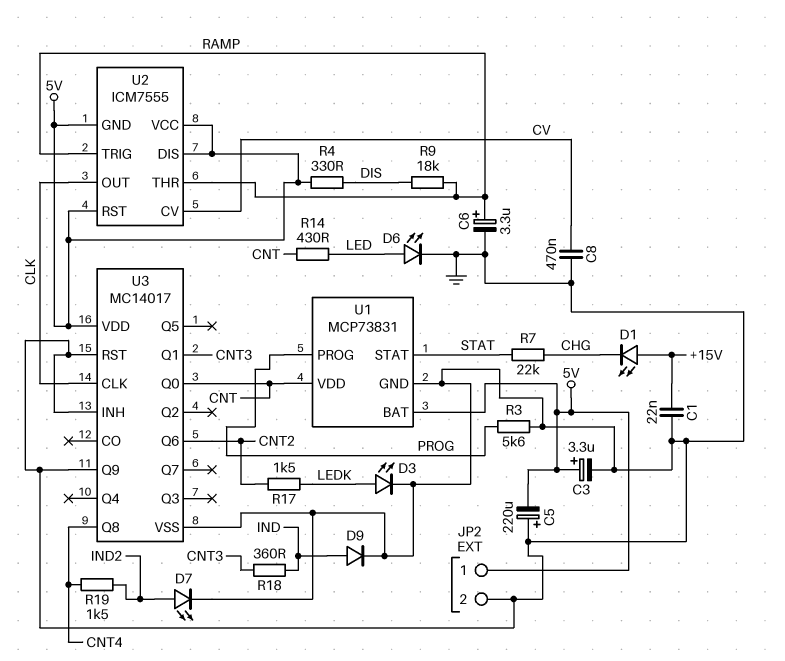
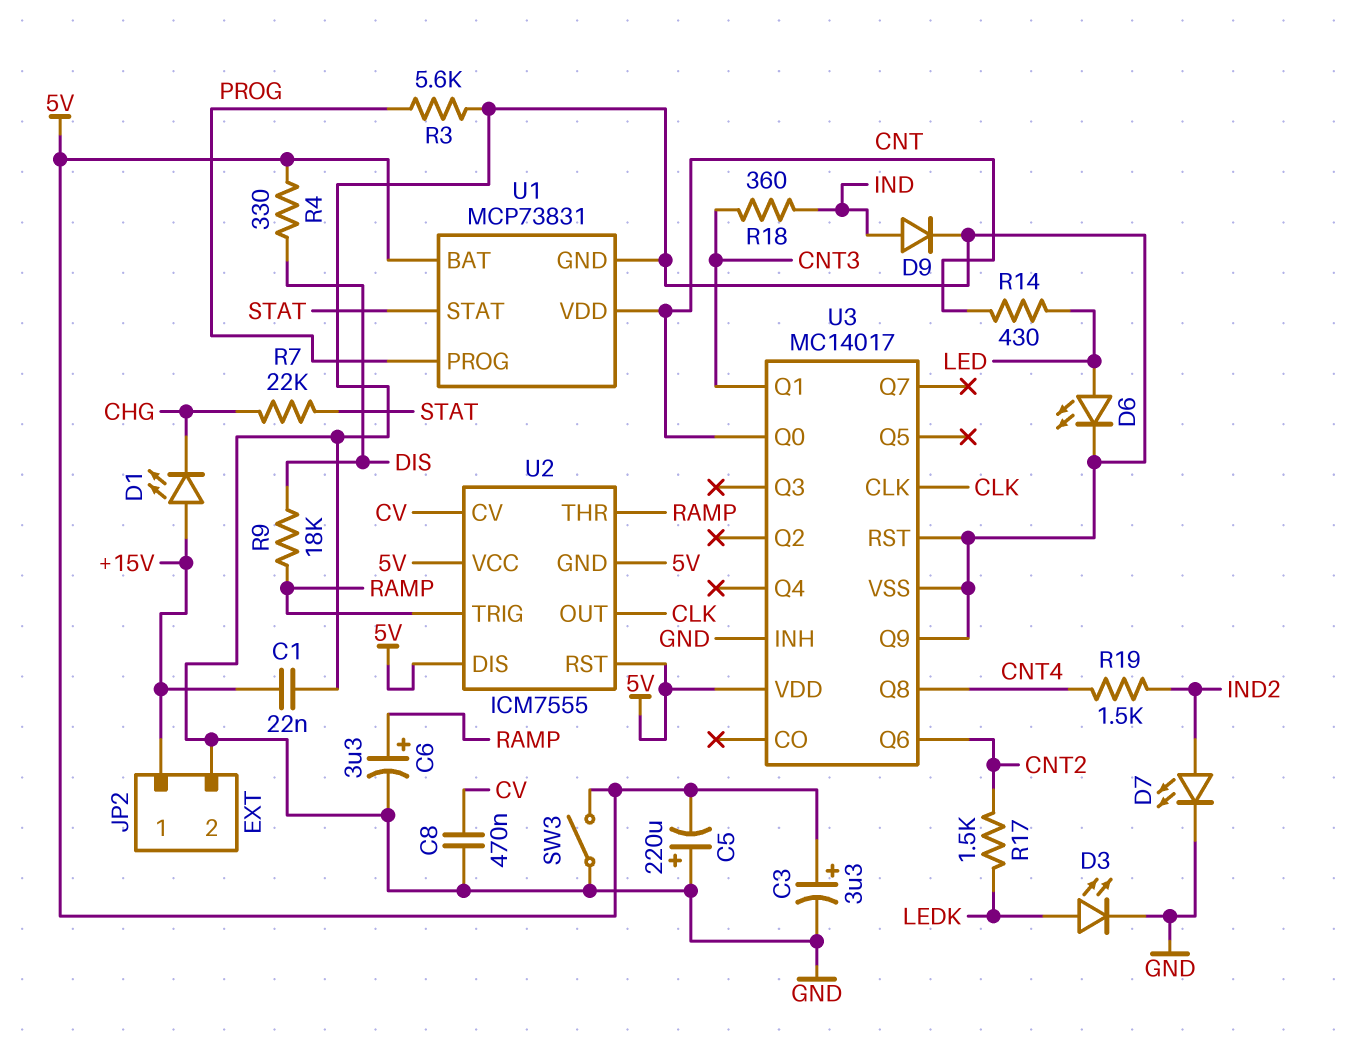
JP2 pin 1: 5V -> +15V
SW3: none -> switch (5V, GND)

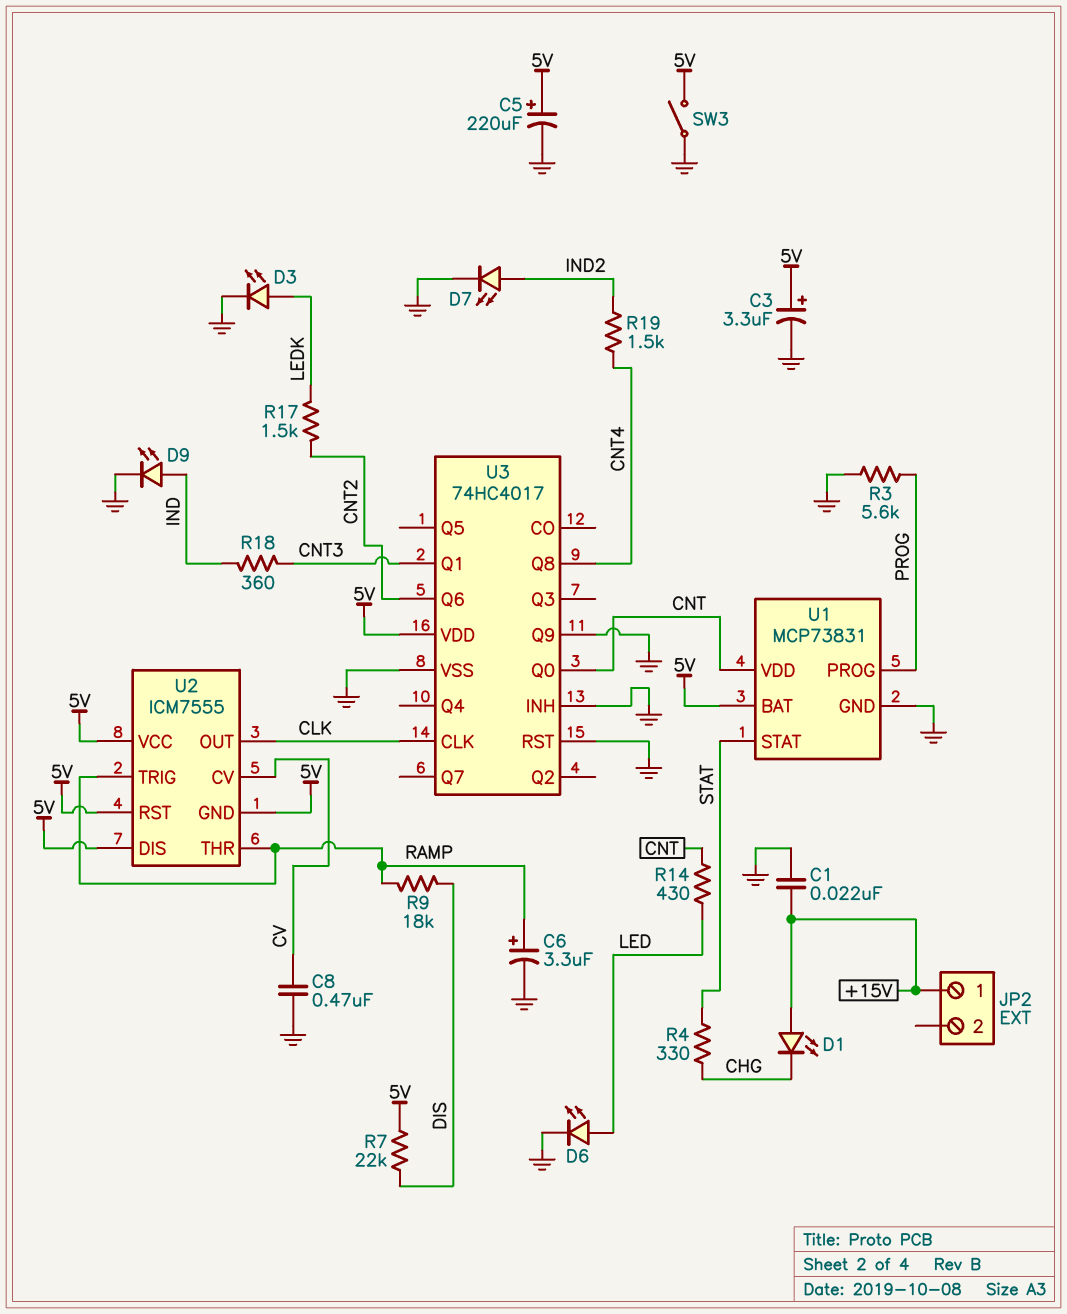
C5: 220uF (plus GND, minus 5V) -> 220uF (plus 5V, minus GND)
D9: diode (A IND, K GND) -> LED (A IND, K GND)
JP2 pin 2: GND -> none
R4: 330 (5V, DIS) -> 330 (CHG, STAT)
R7: 22k (CHG, STAT) -> 22k (5V, DIS)
U3: MC14017 -> 74HC4017

